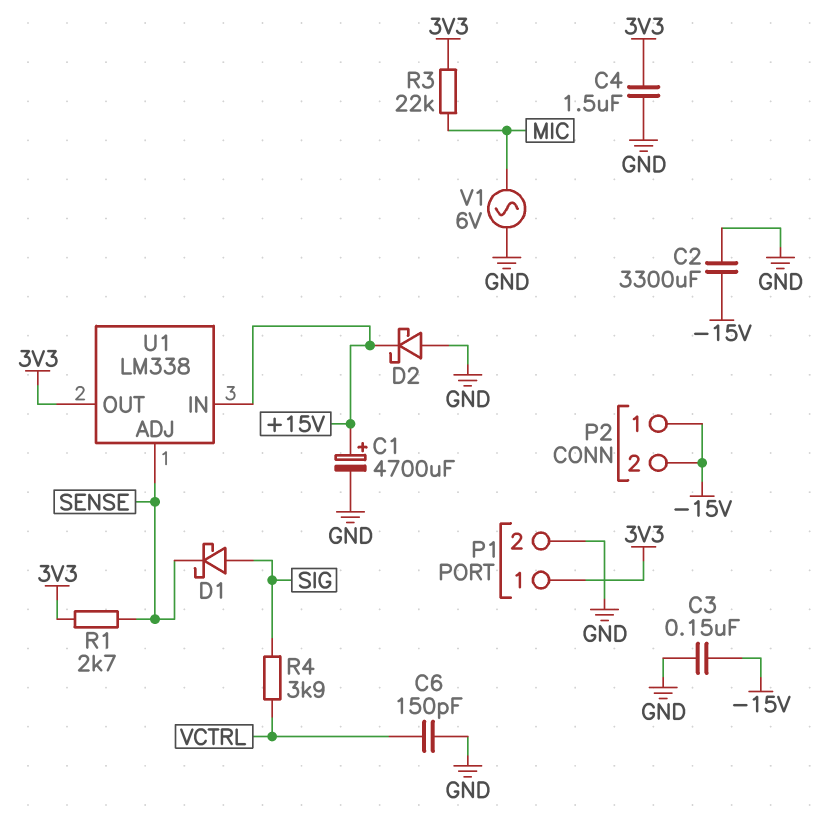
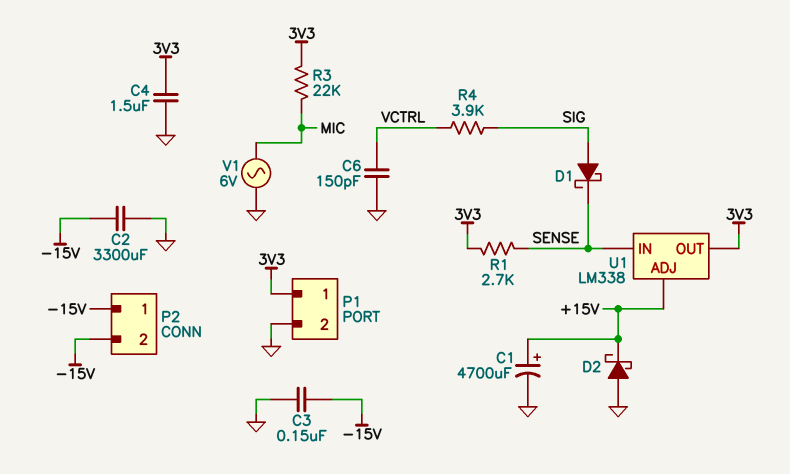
U1 pin ADJ: SENSE -> +15V
U1 pin IN: +15V -> SENSE

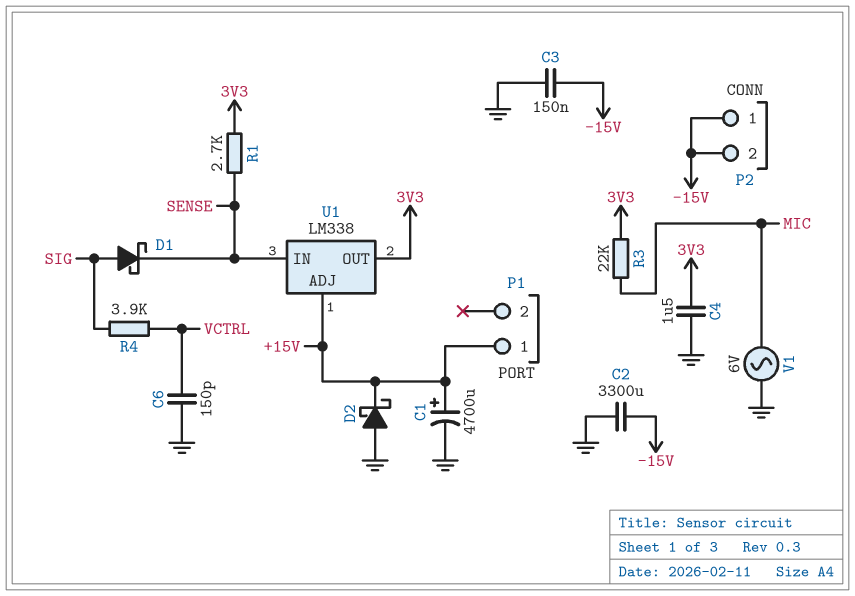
P1 pin 1: 3V3 -> +15V
P1 pin 2: GND -> none

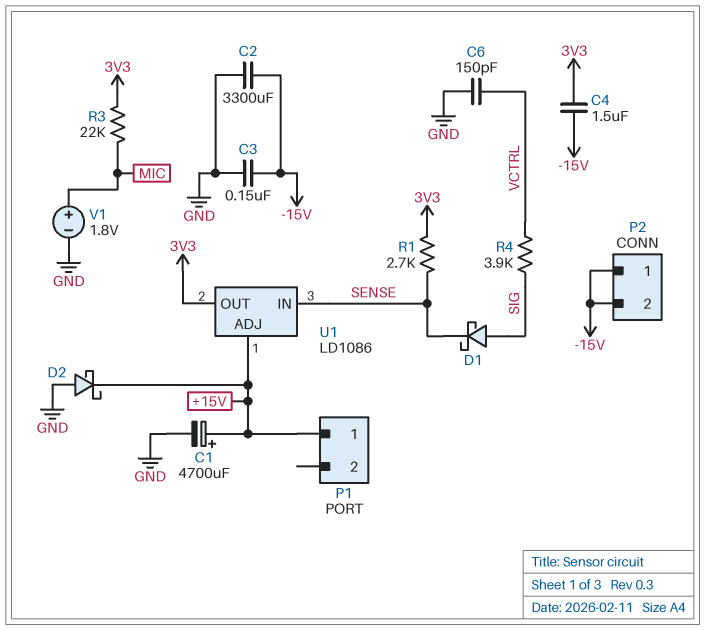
C4: 1.5uF (3V3, GND) -> 1.5uF (-15V, 3V3)
U1: LM338 -> LD1086
V1: AC 6V (GND, MIC) -> 1.8V (plus MIC, minus GND)

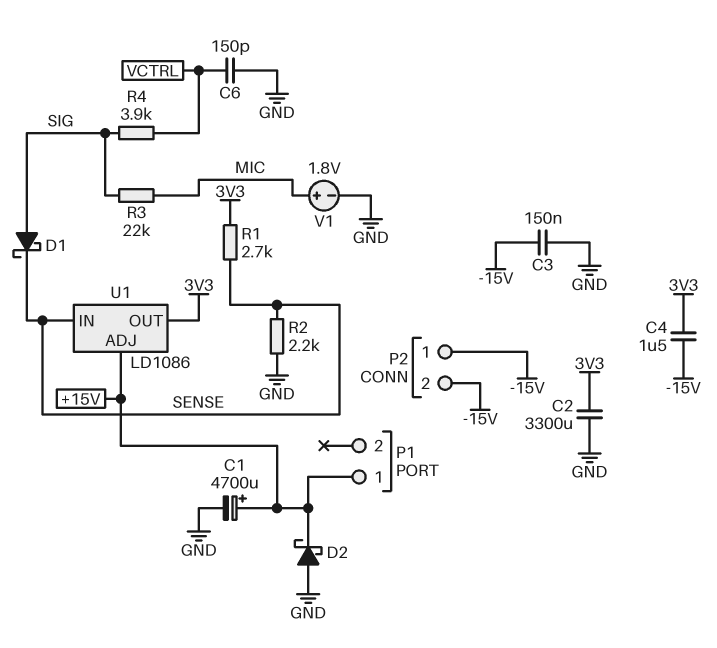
C2: 3300uF (-15V, GND) -> 3300uF (3V3, GND)
R2: none -> 2.2k (GND, SENSE)
R3: 22k (3V3, MIC) -> 22k (MIC, SIG)

